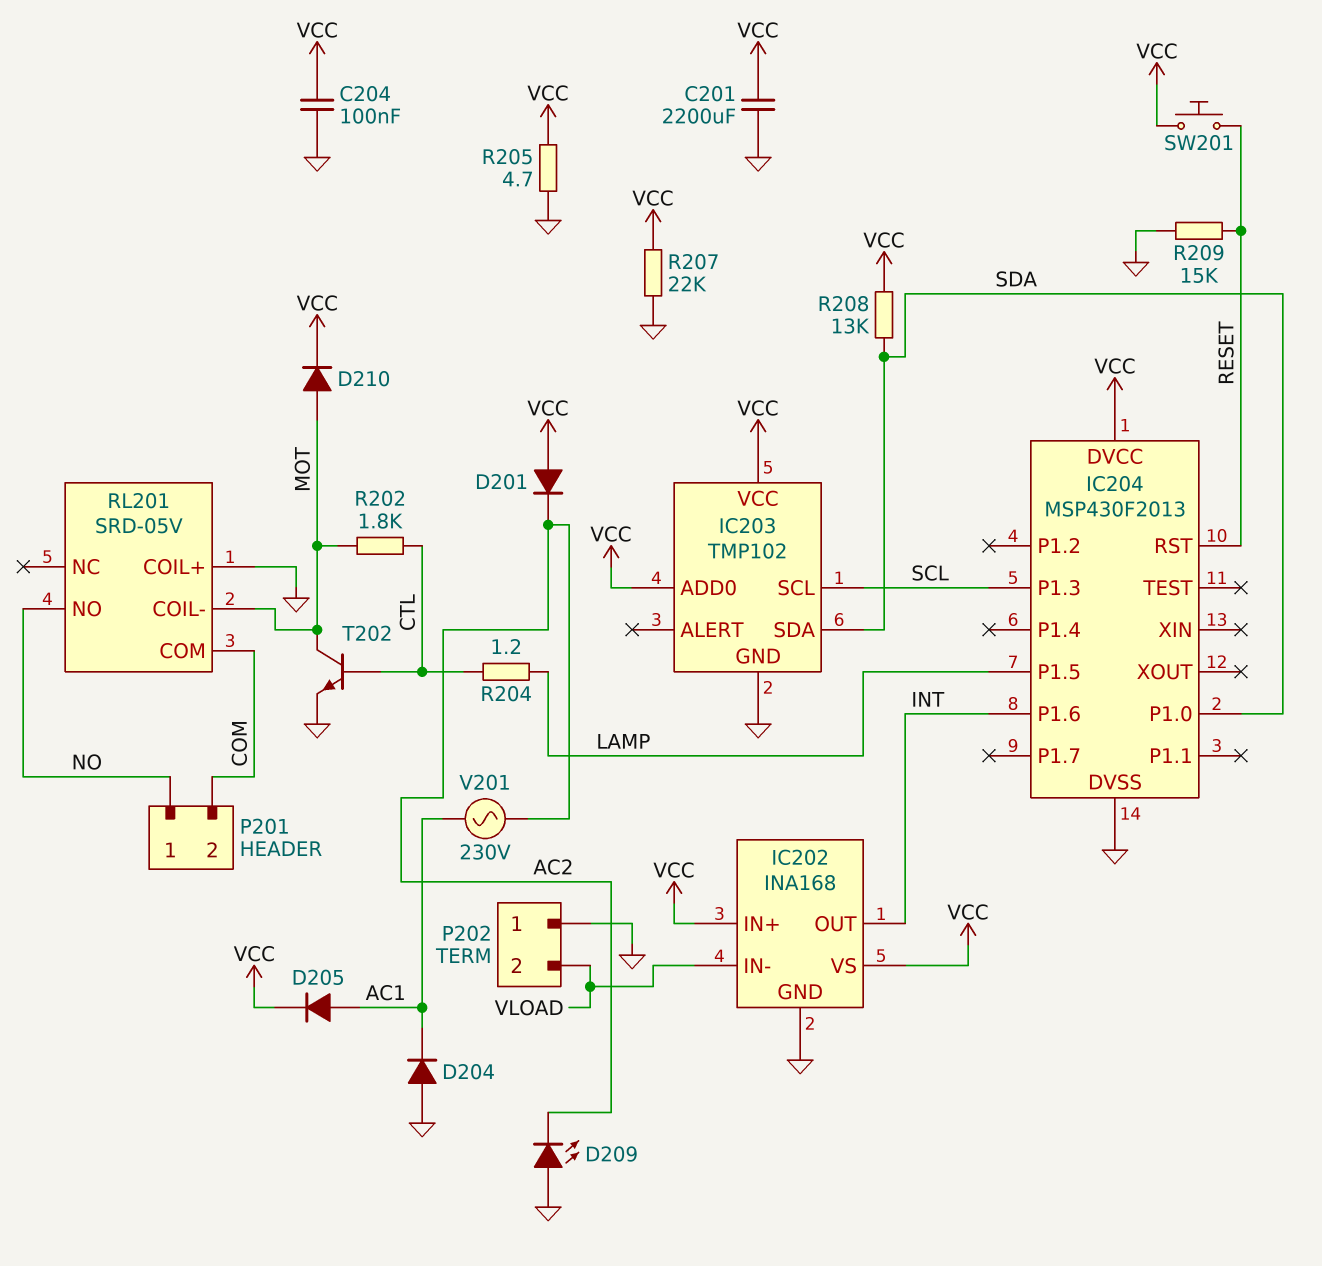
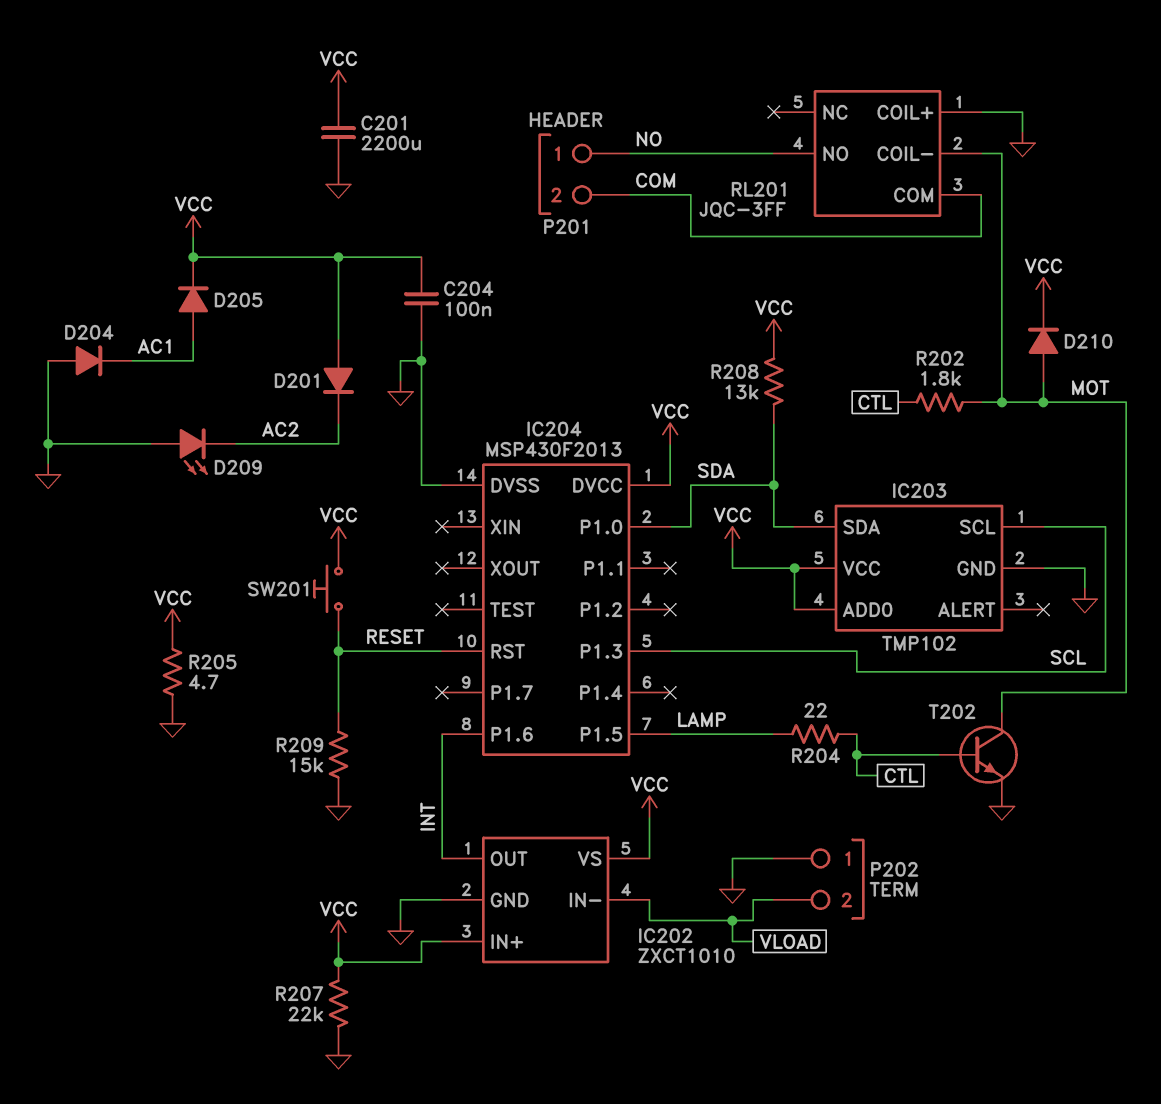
IC202: INA168 -> ZXCT1010
R204: 1.2 (CTL, LAMP) -> 22 (CTL, LAMP)
RL201: SRD-05V -> JQC-3FF
V201: AC 230V (AC1, AC2) -> none

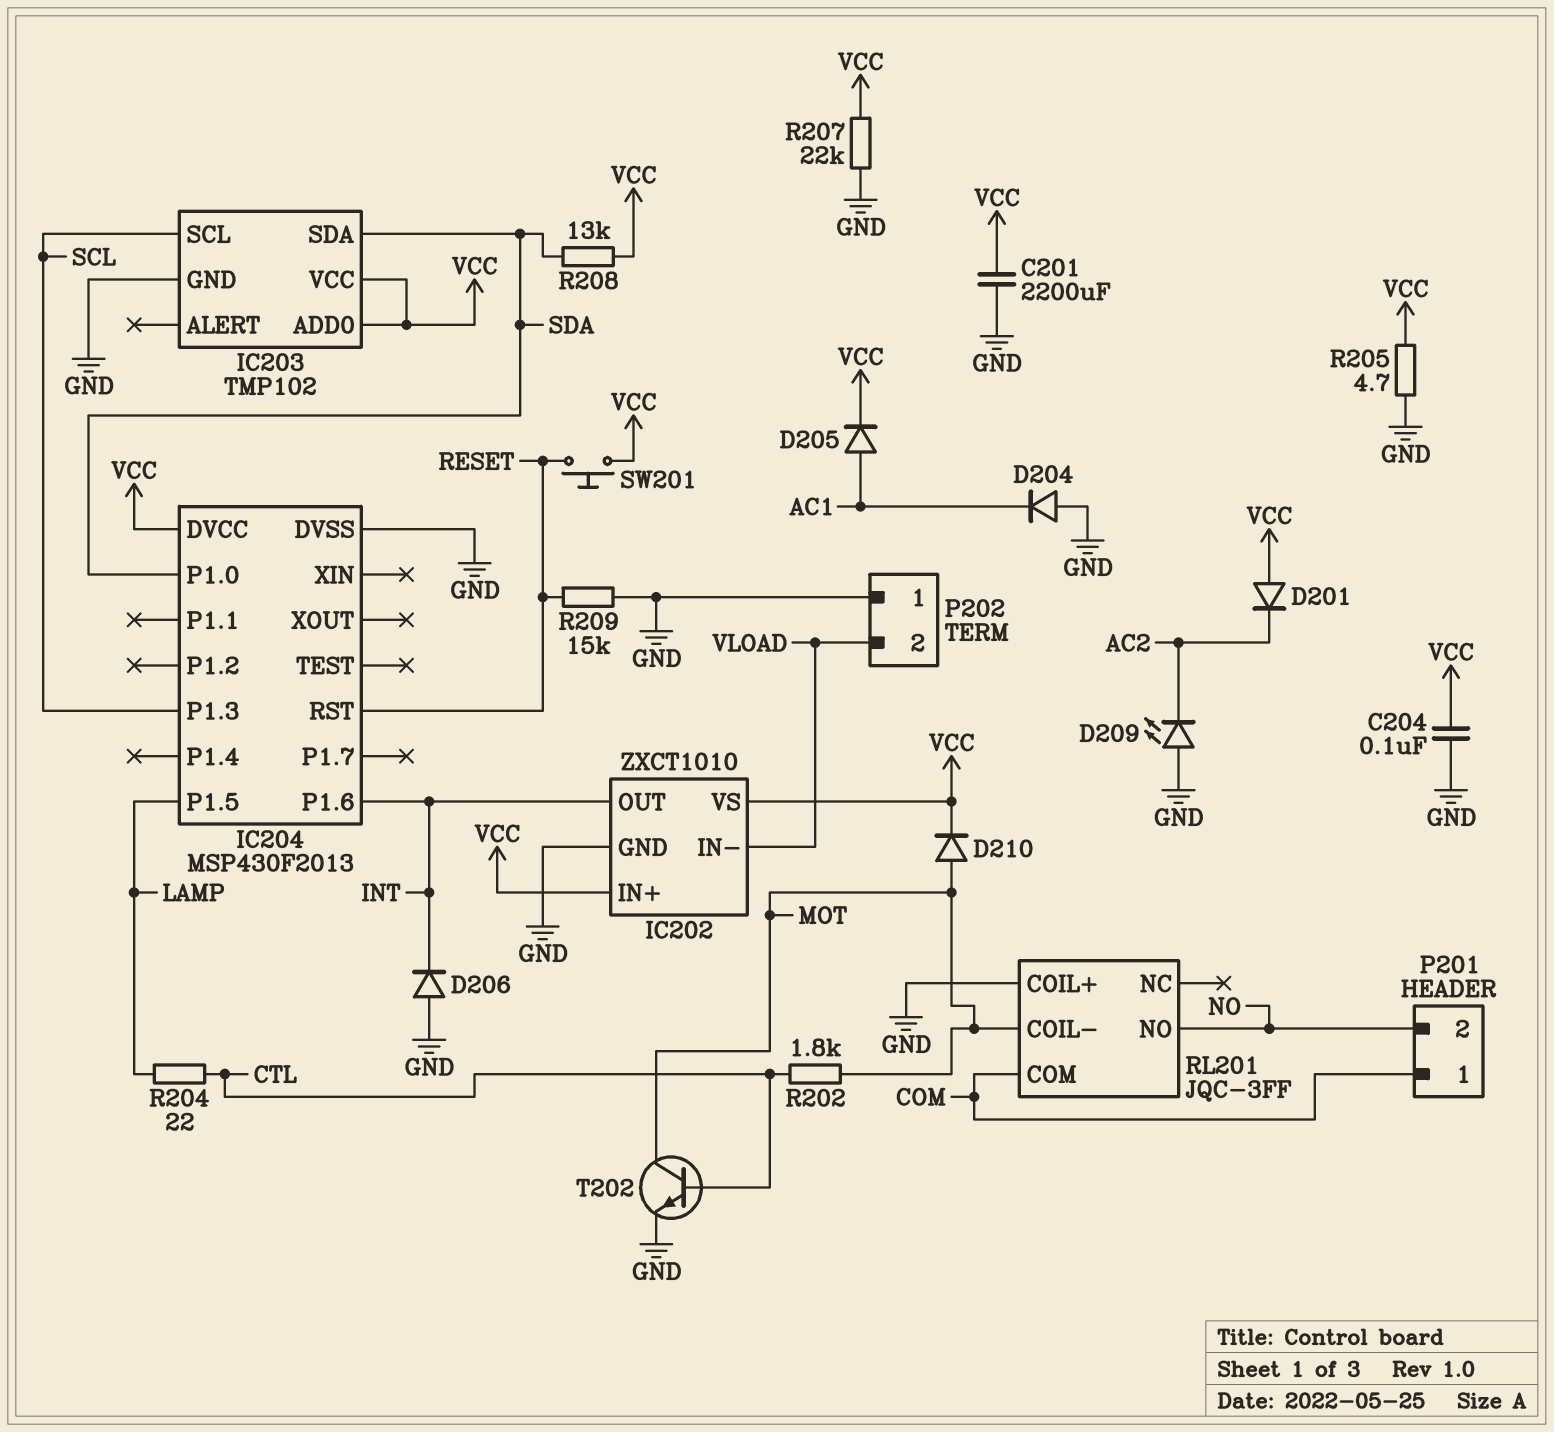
D206: none -> diode (A GND, K INT)
P201 pin 1: NO -> COM
P201 pin 2: COM -> NO

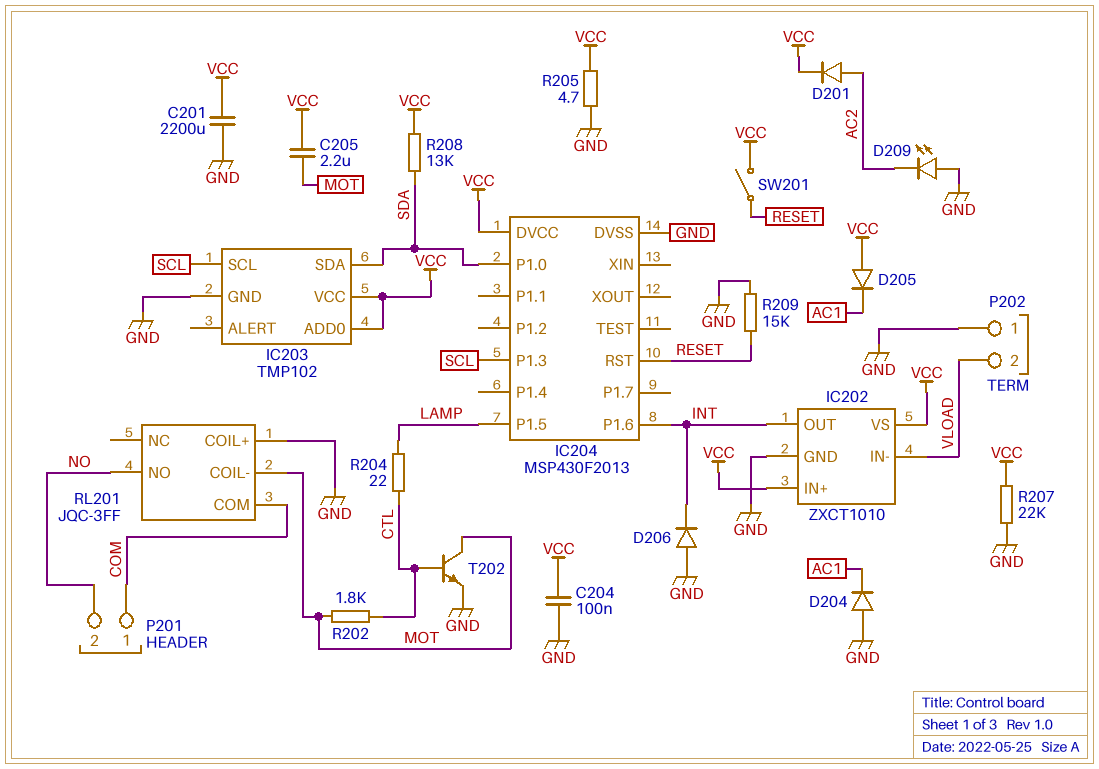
C205: none -> 2.2uF (MOT, VCC)
D201: diode (A VCC, K AC2) -> diode (A AC2, K VCC)
D205: diode (A AC1, K VCC) -> diode (A VCC, K AC1)
D210: diode (A MOT, K VCC) -> none
SW201: button (RESET, VCC) -> switch (RESET, VCC)

